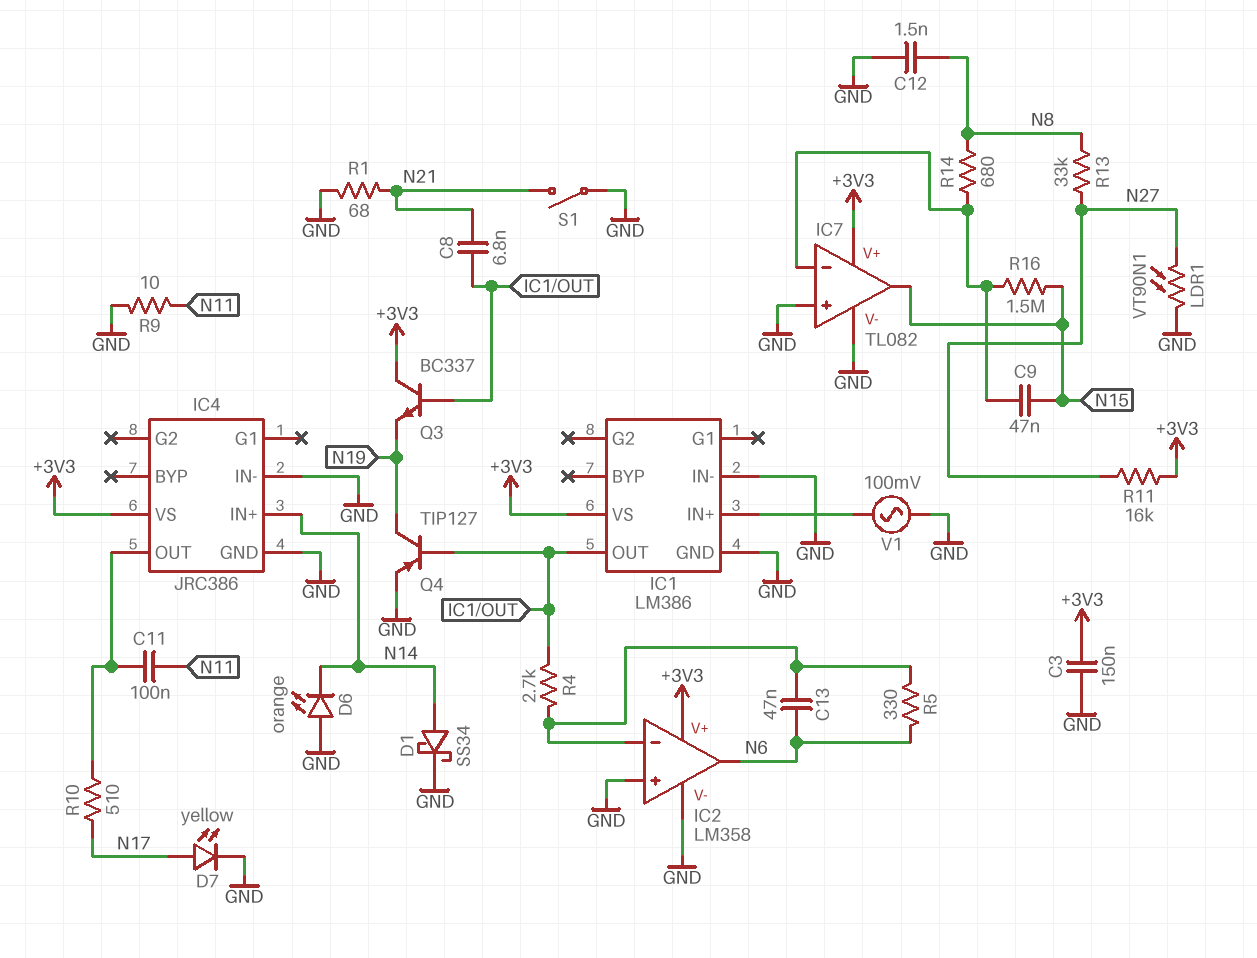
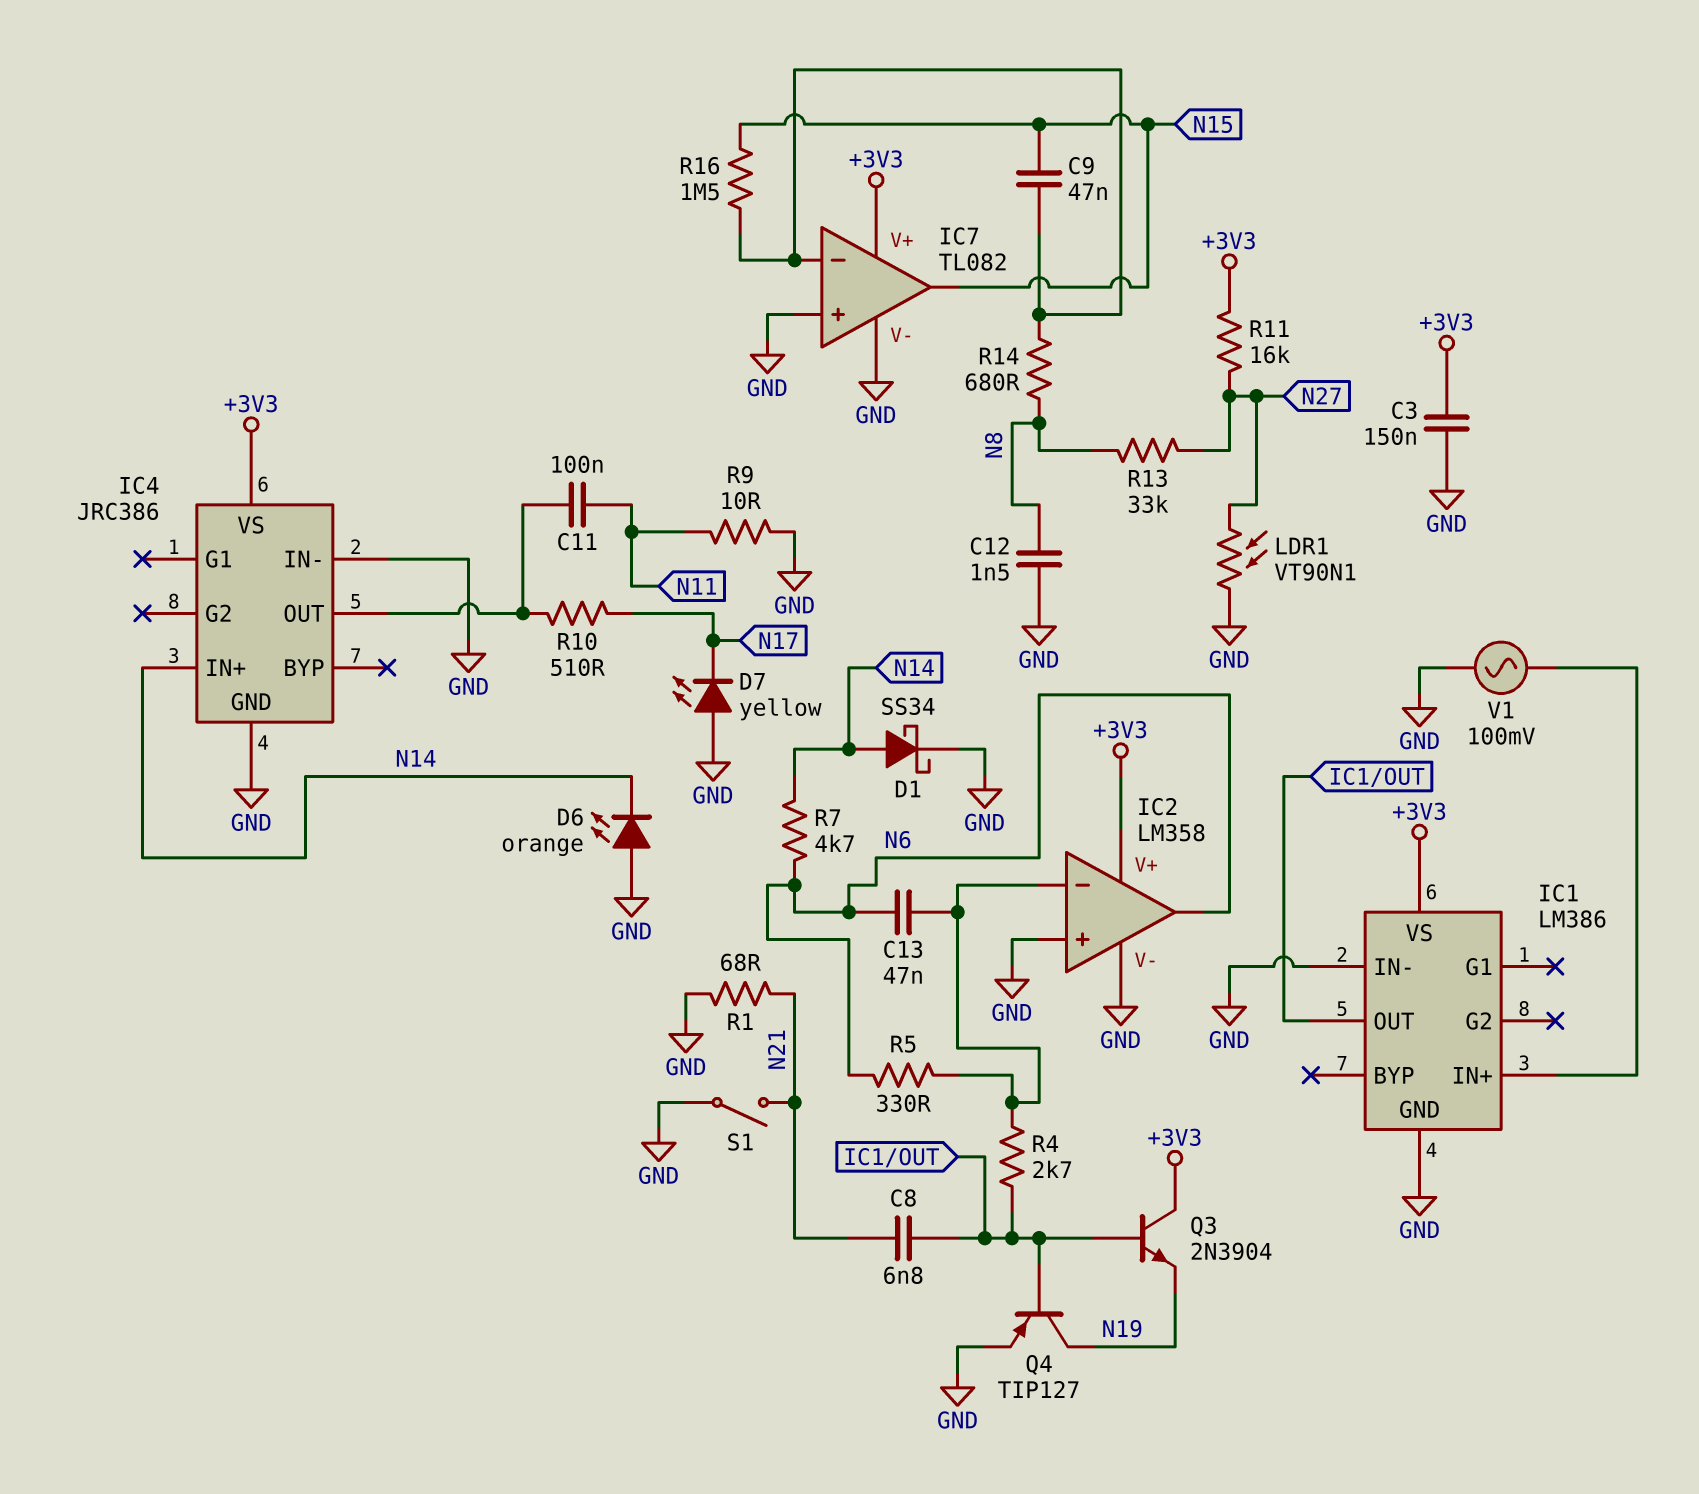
D7: LED yellow (A N17, K GND) -> LED yellow (A GND, K N17)
Q3: NPN BC337 (B IC1/OUT, C +3V3, E N19) -> NPN 2N3904 (B IC1/OUT, C +3V3, E N19)
R7: none -> 4.7k (N6, N14)

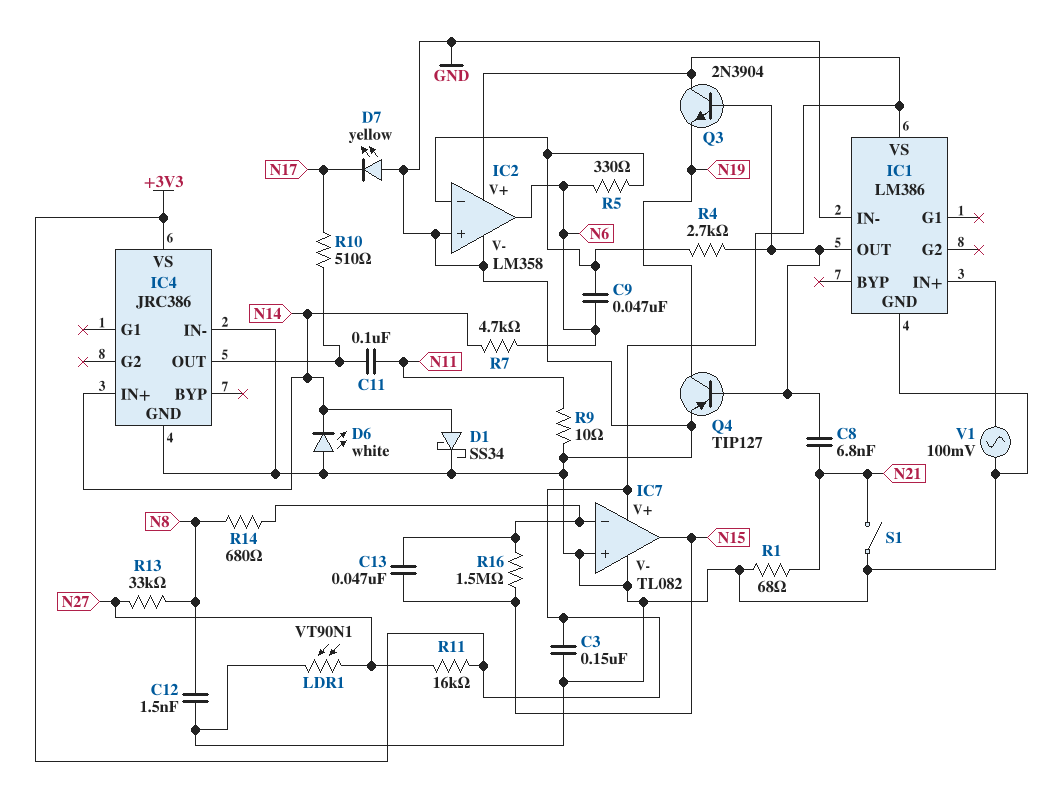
C9: 47nF (IC7/in-, N15) -> 47nF (IC2/in-, N6)
C13: 47nF (IC2/in-, N6) -> 47nF (IC7/in-, N15)
D6: LED orange (A GND, K N14) -> LED white (A GND, K N14)

